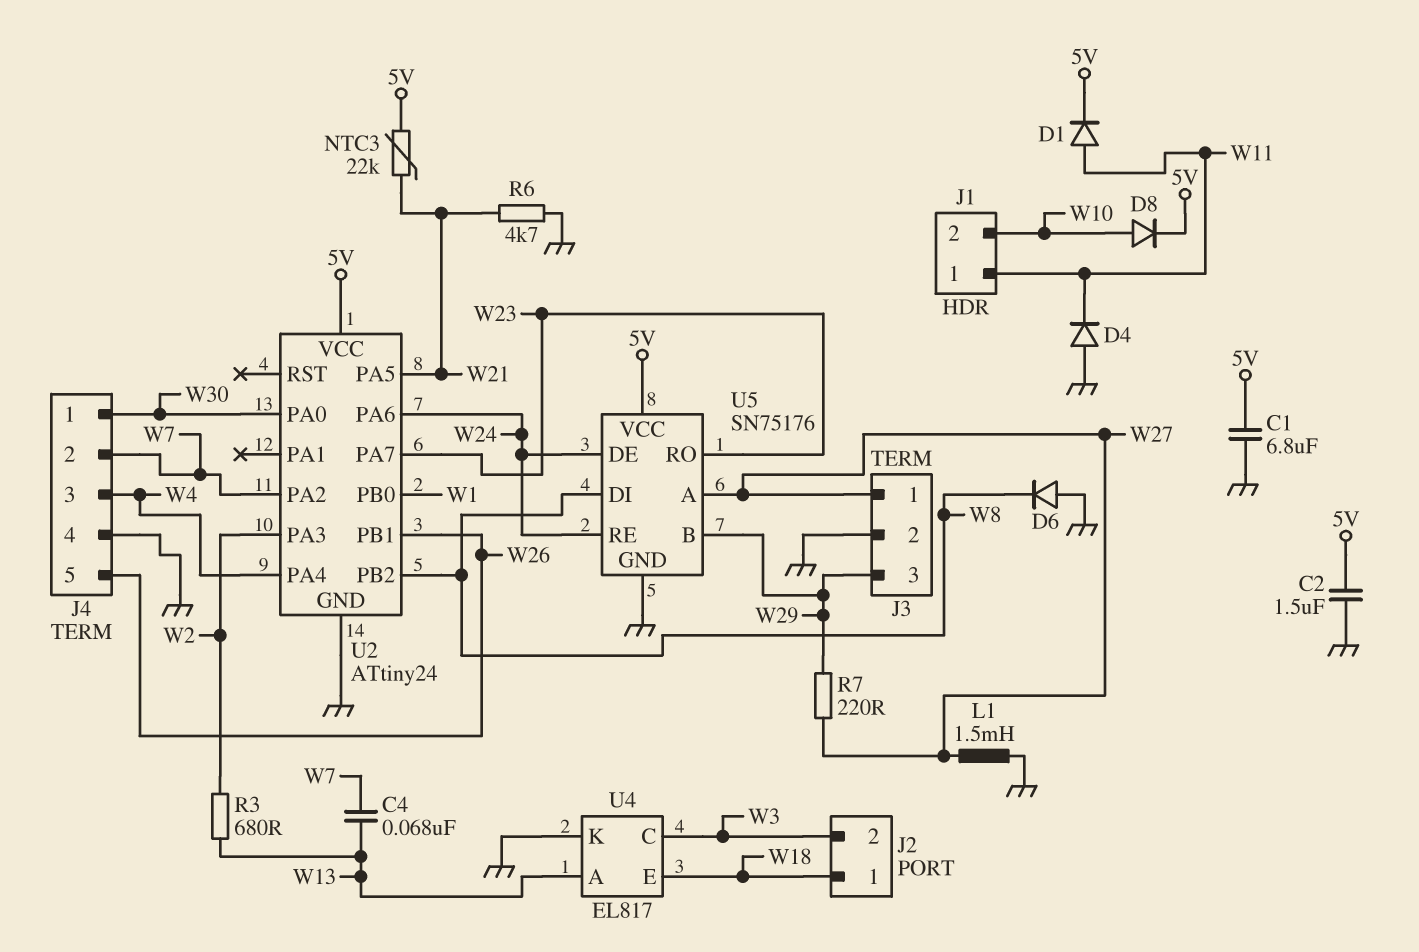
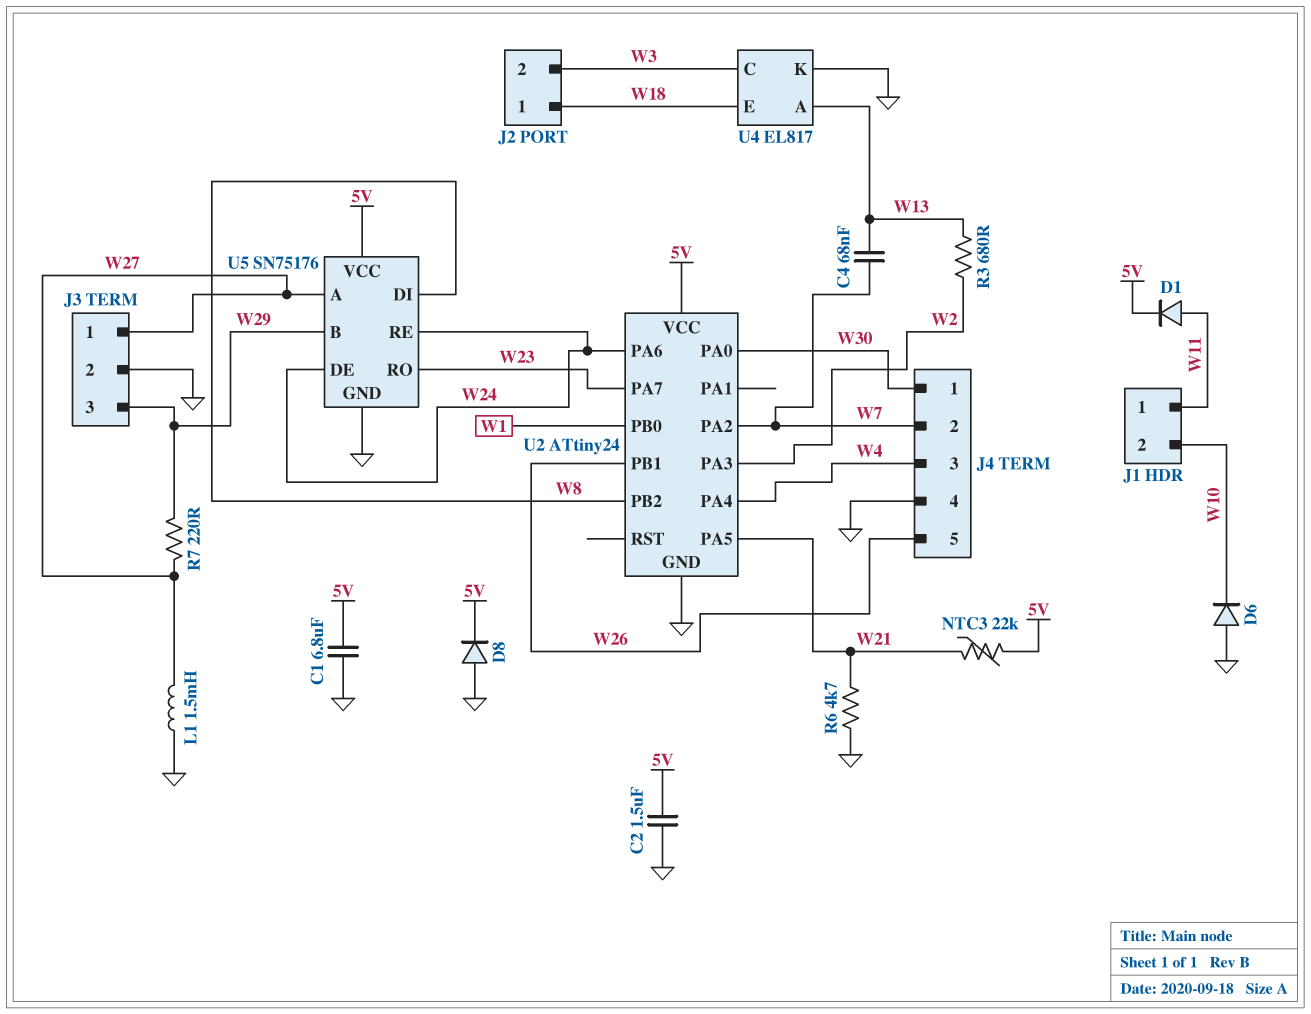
D4: diode (A GND, K W11) -> none
D6: diode (A GND, K W8) -> diode (A GND, K W10)
D8: diode (A W10, K 5V) -> diode (A GND, K 5V)

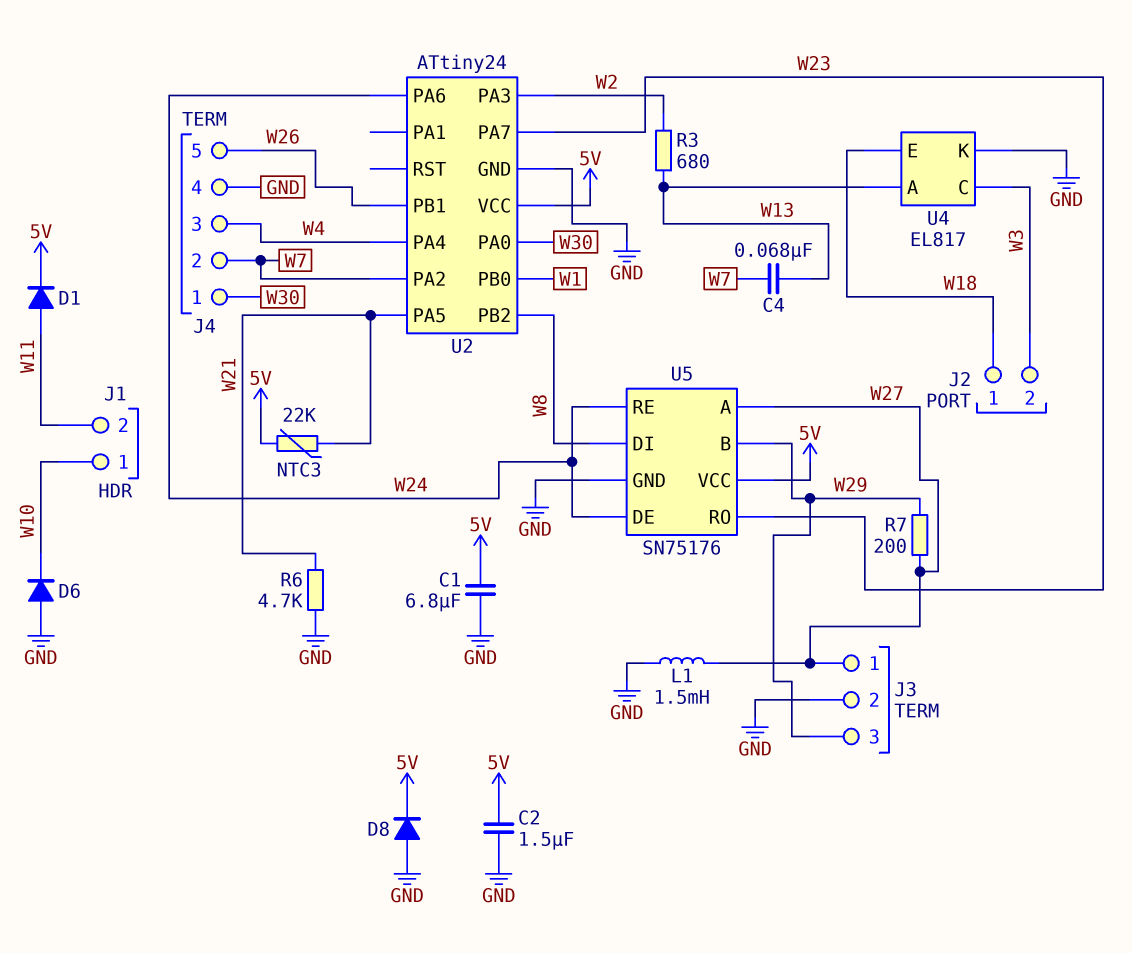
J1 pin 1: W11 -> W10
J1 pin 2: W10 -> W11
R7: 220 (W27, W29) -> 200 (W27, W29)

